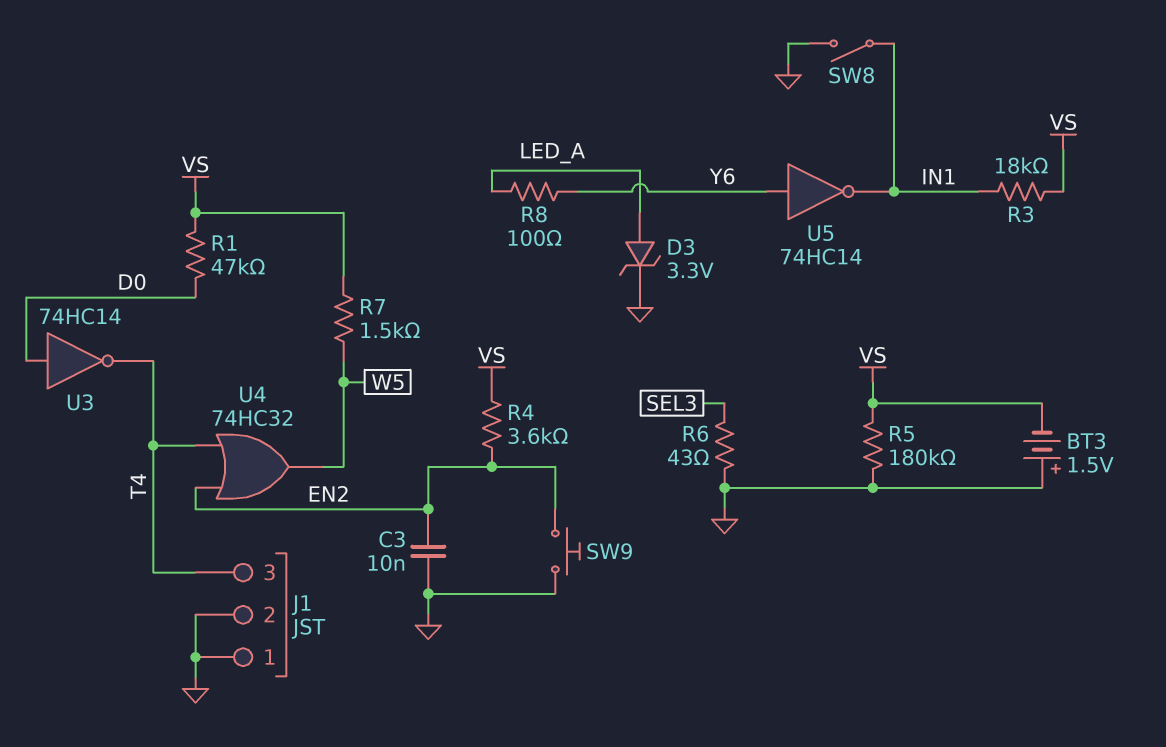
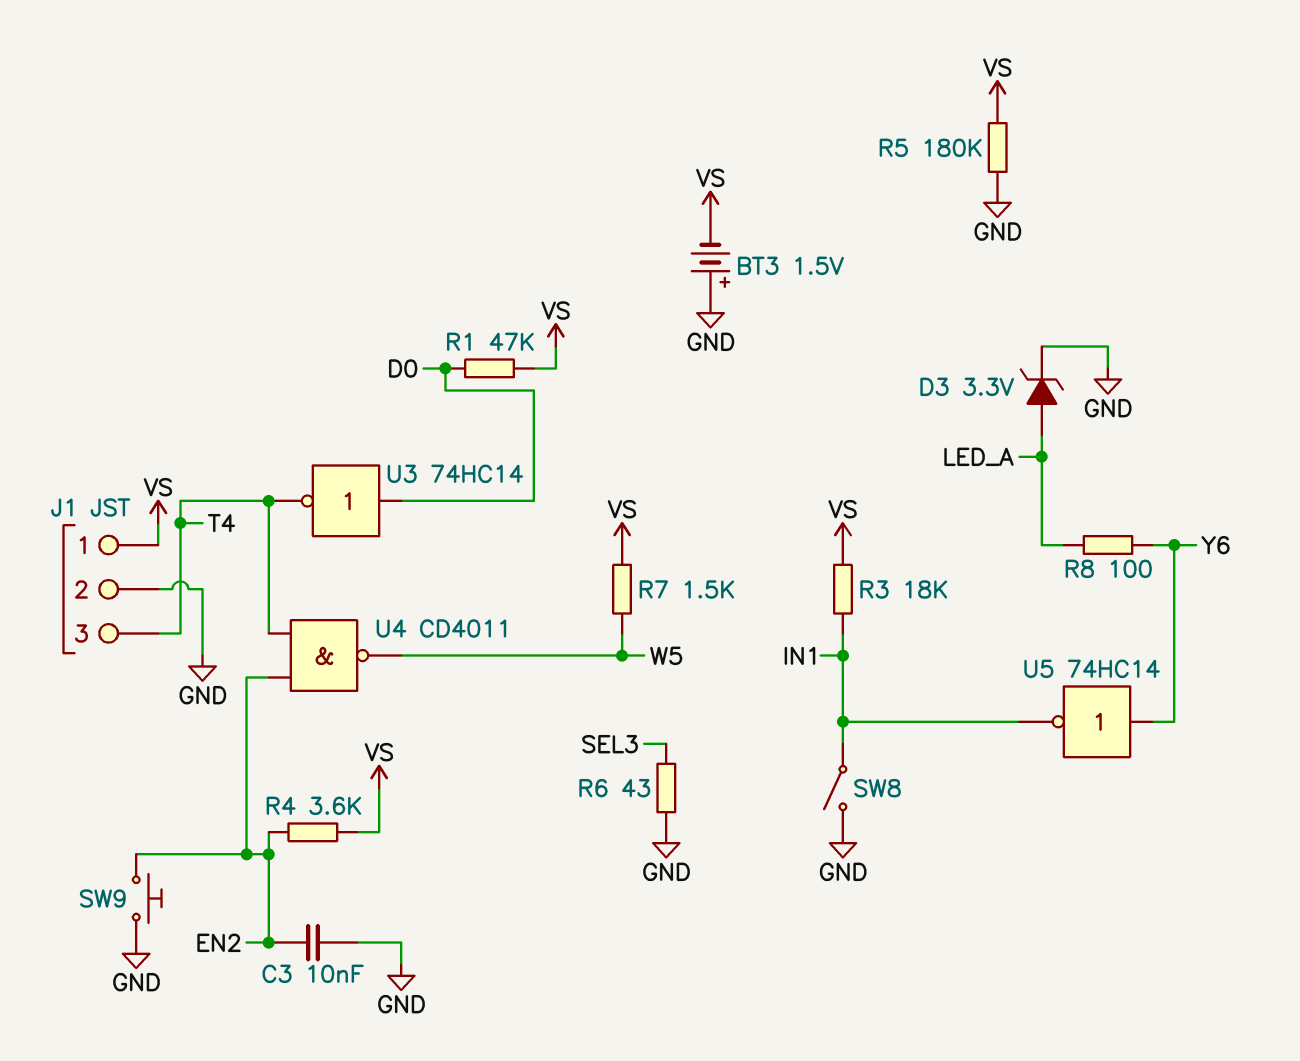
J1 pin 1: GND -> VS
U4: OR 74HC32 (in EN2, in T4, out W5) -> NAND CD4011 (in EN2, in T4, out W5)

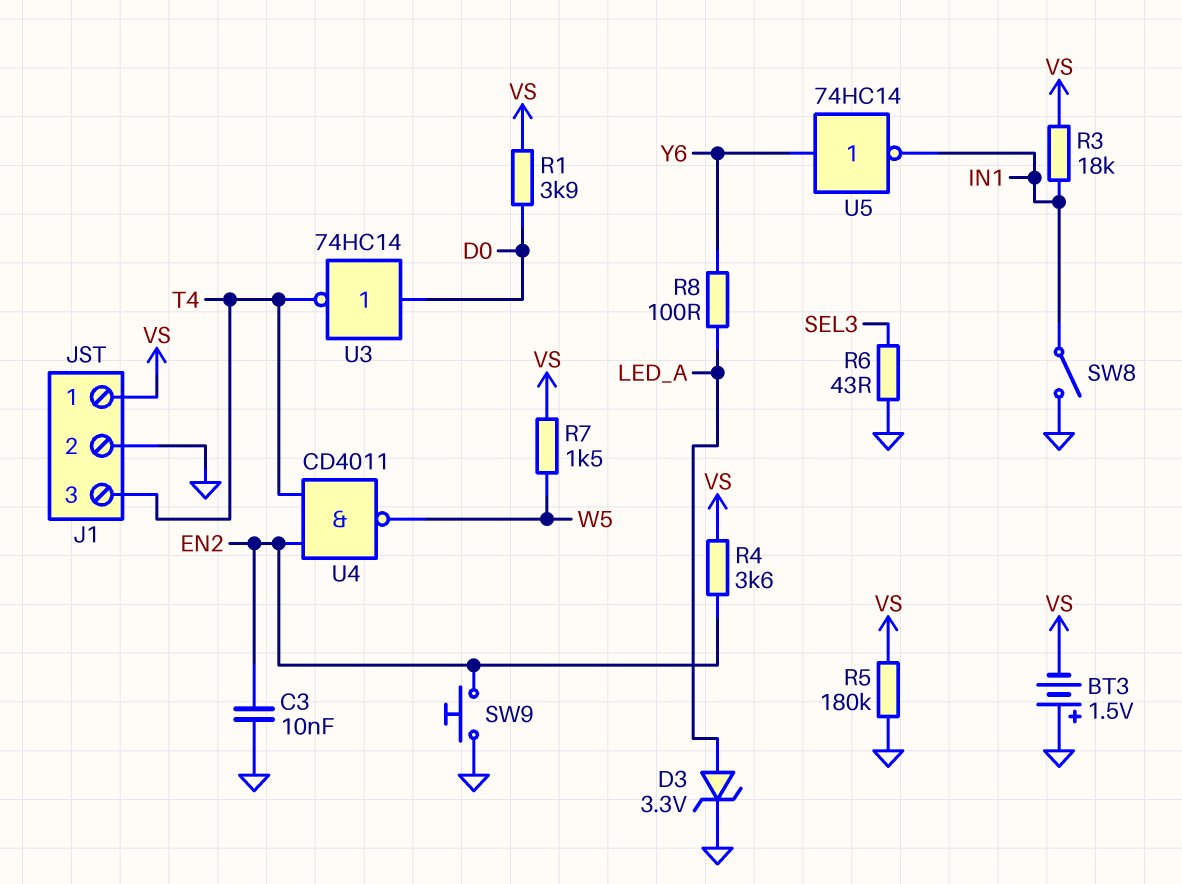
R1: 47k (D0, VS) -> 3.9k (D0, VS)

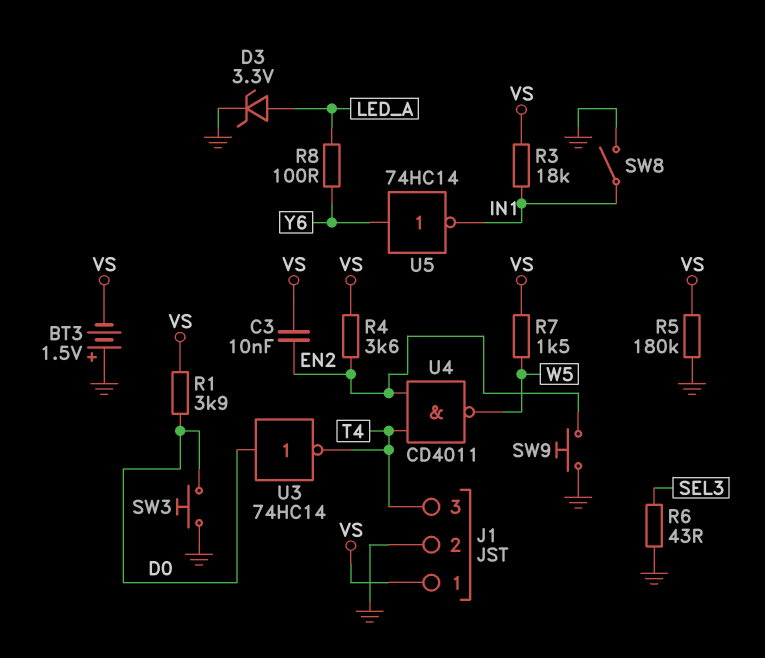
C3: 10nF (EN2, GND) -> 10nF (EN2, VS)
SW3: none -> button (D0, GND)

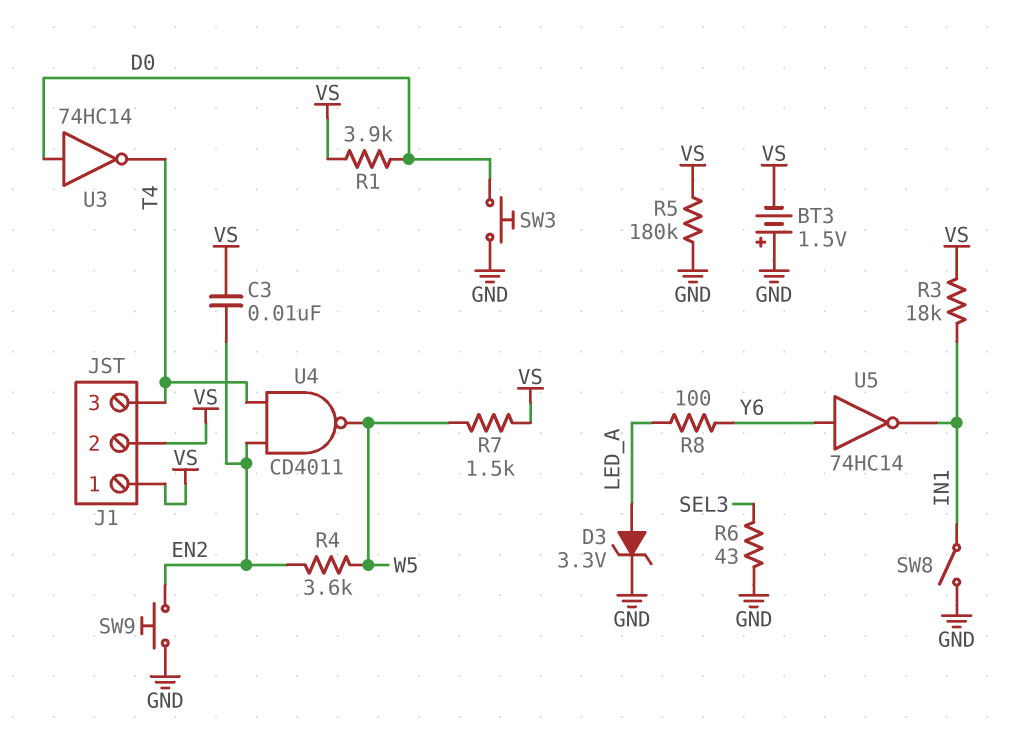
J1 pin 2: GND -> VS
R4: 3.6k (EN2, VS) -> 3.6k (EN2, W5)

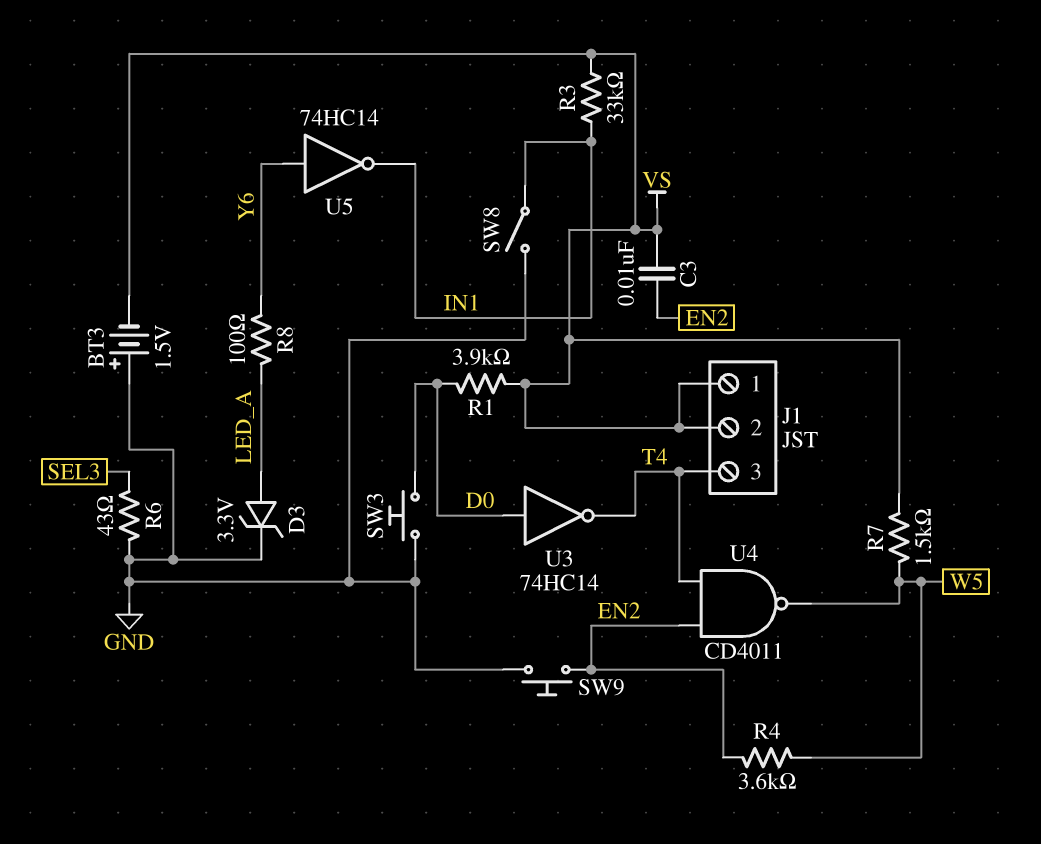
R3: 18k (IN1, VS) -> 33k (IN1, VS)
R5: 180k (GND, VS) -> none

